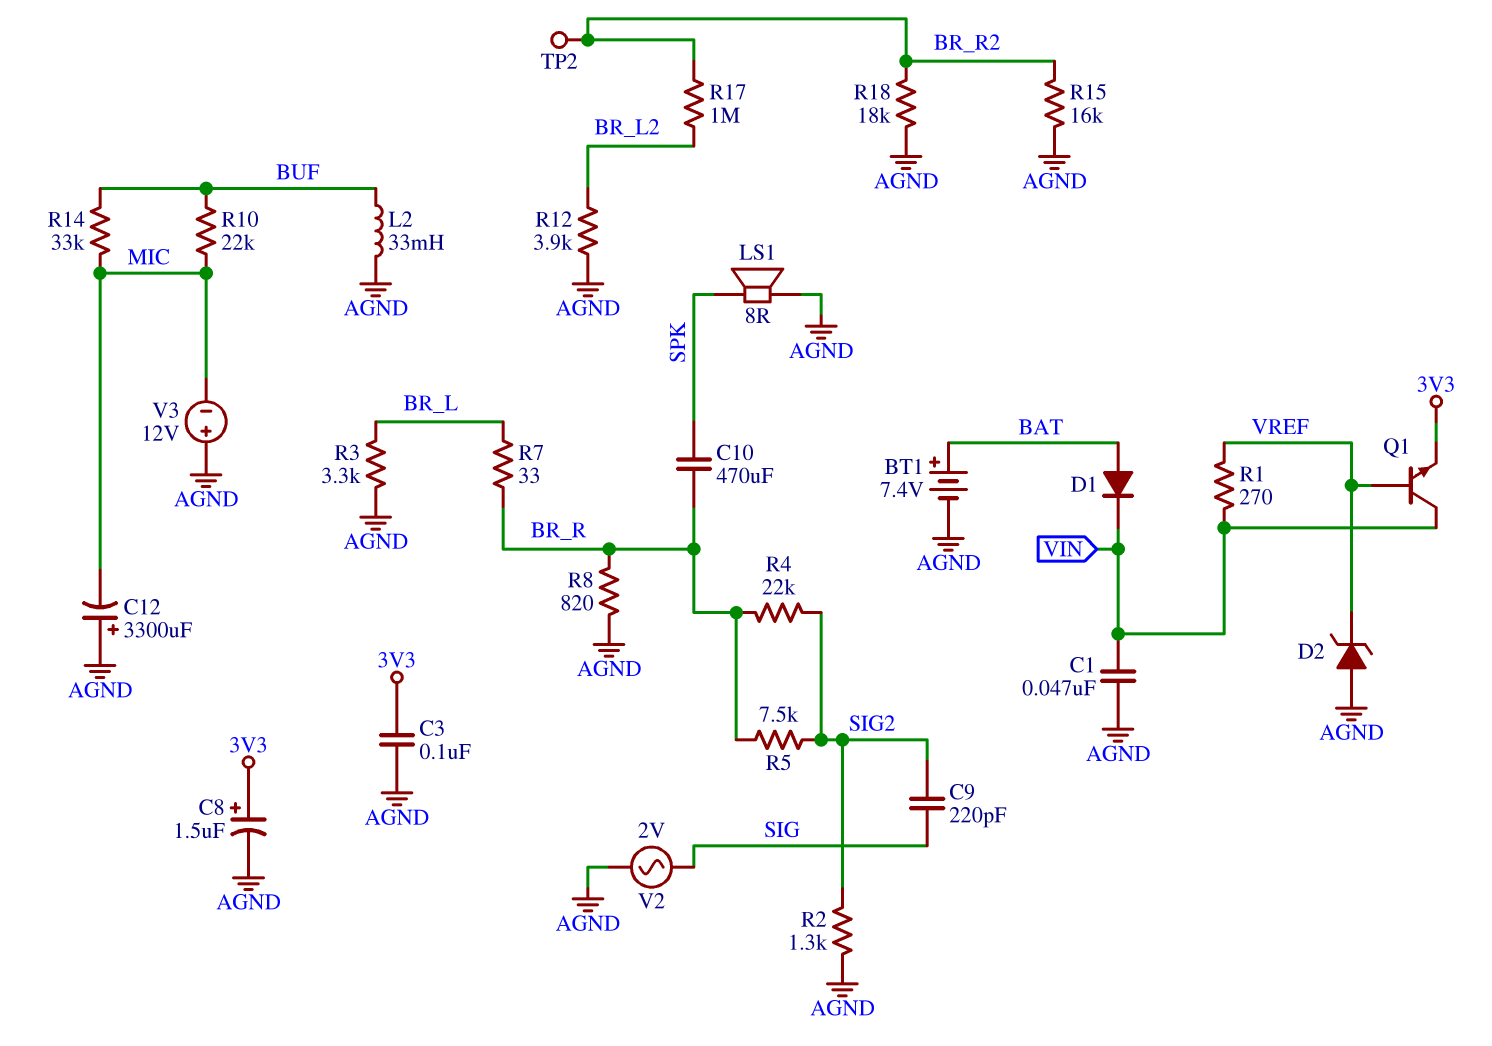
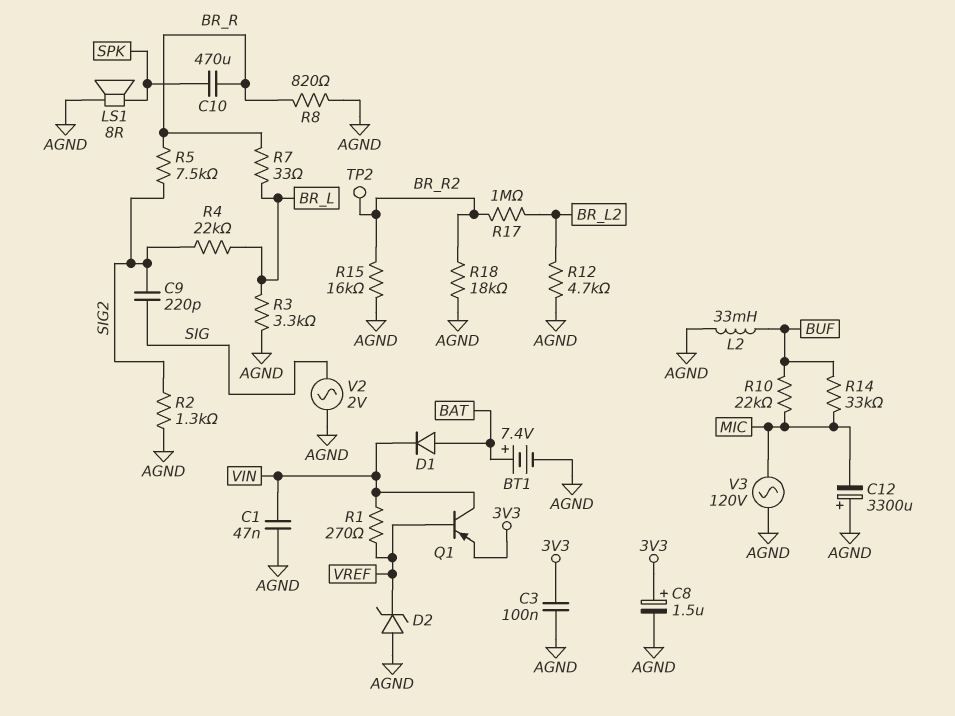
Q1: NPN (B VREF, C VIN, E 3V3) -> PNP (B VREF, C VIN, E 3V3)
R4: 22k (BR_R, SIG2) -> 22k (BR_L, SIG2)
R12: 3.9k (AGND, BR_L2) -> 4.7k (AGND, BR_L2)
V3: 12V (plus AGND, minus MIC) -> AC 120V (AGND, MIC)

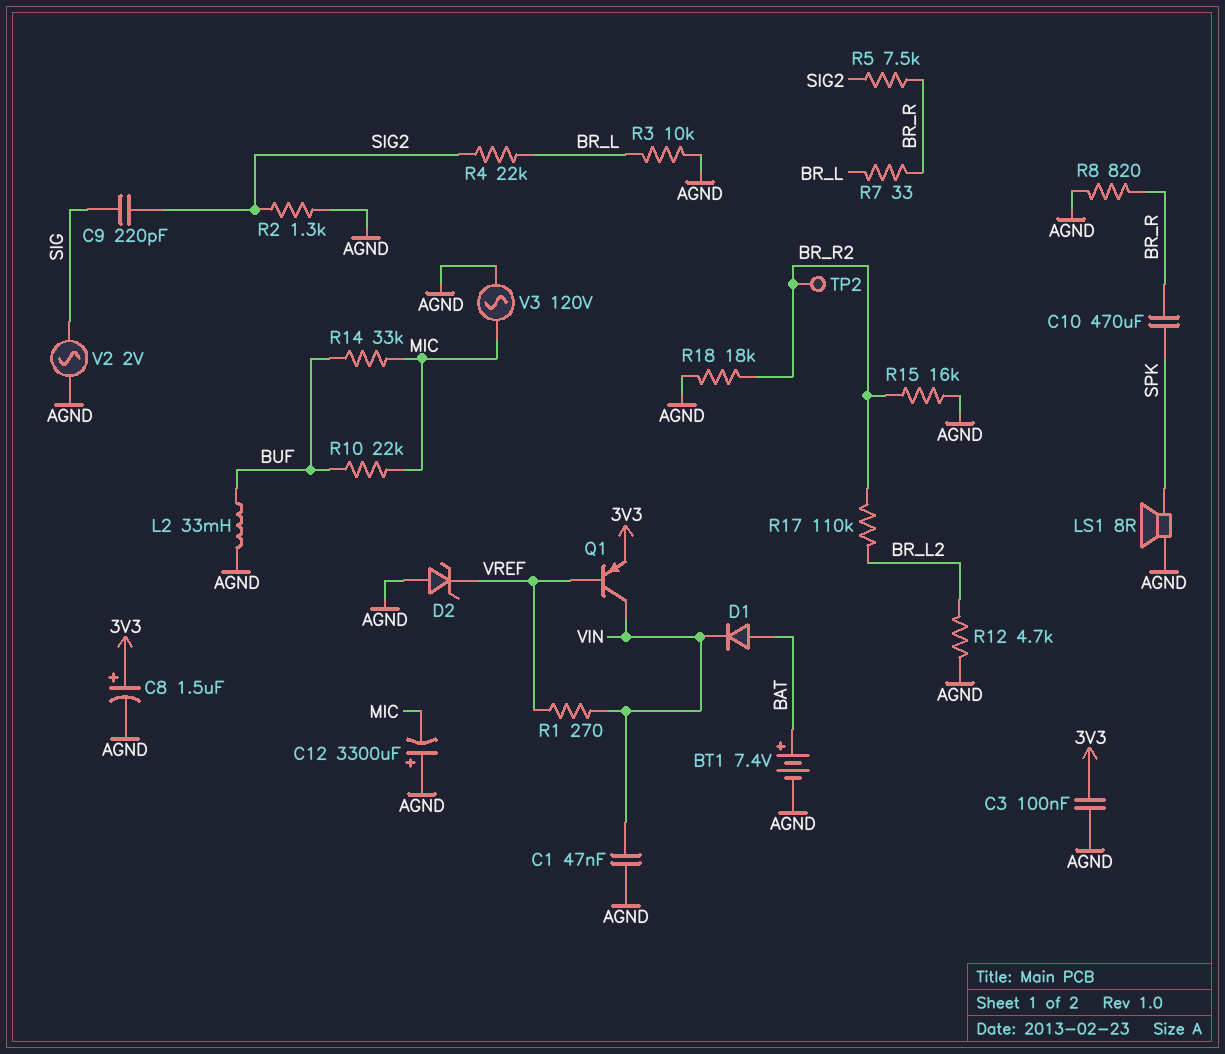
R3: 3.3k (AGND, BR_L) -> 10k (AGND, BR_L)
R17: 1M (BR_L2, BR_R2) -> 110k (BR_L2, BR_R2)

